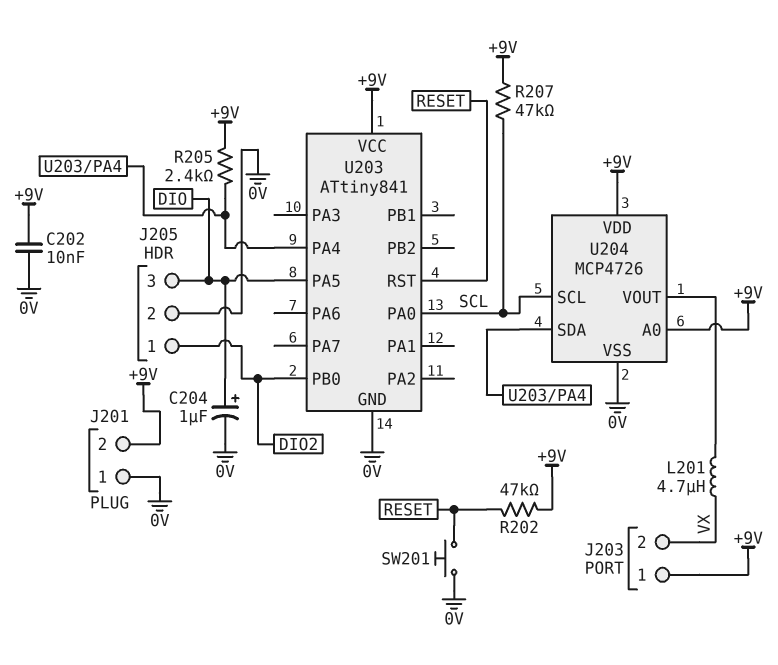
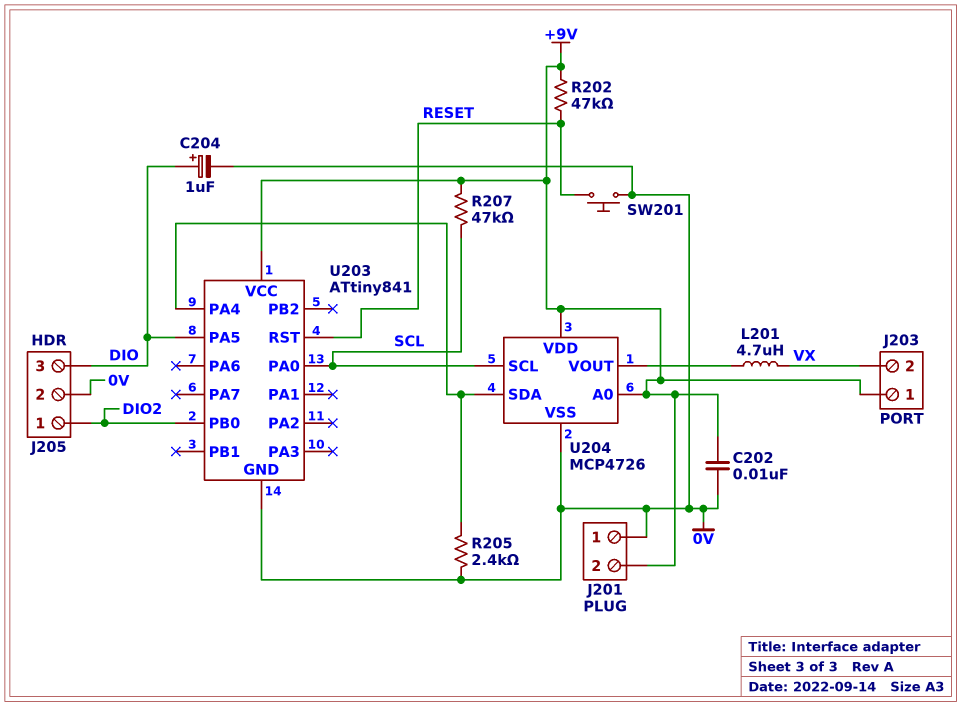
R205: 2.4k (+9V, U203/PA4) -> 2.4k (0V, U203/PA4)

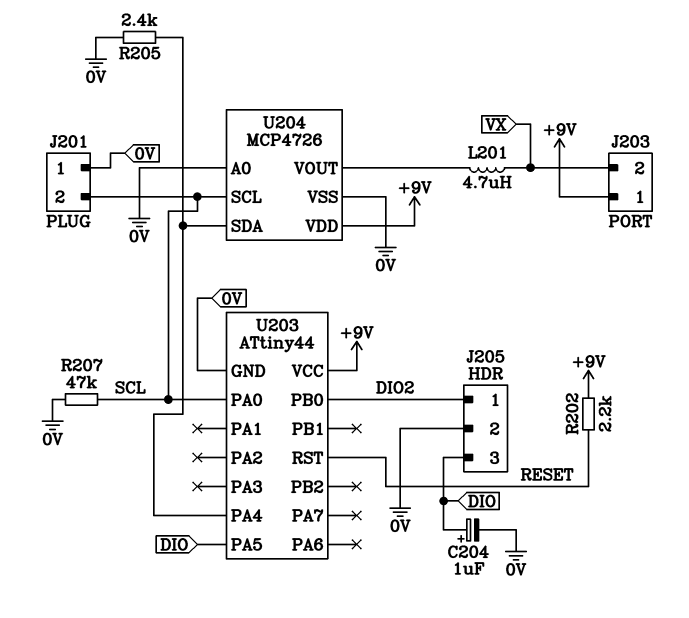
C202: 10nF (+9V, 0V) -> none
J201 pin 2: +9V -> SCL
R202: 47k (+9V, RESET) -> 2.2k (+9V, RESET)
R207: 47k (+9V, SCL) -> 47k (0V, SCL)
SW201: button (0V, RESET) -> none
U203: ATtiny841 -> ATtiny44
U204 pin A0: +9V -> 0V

